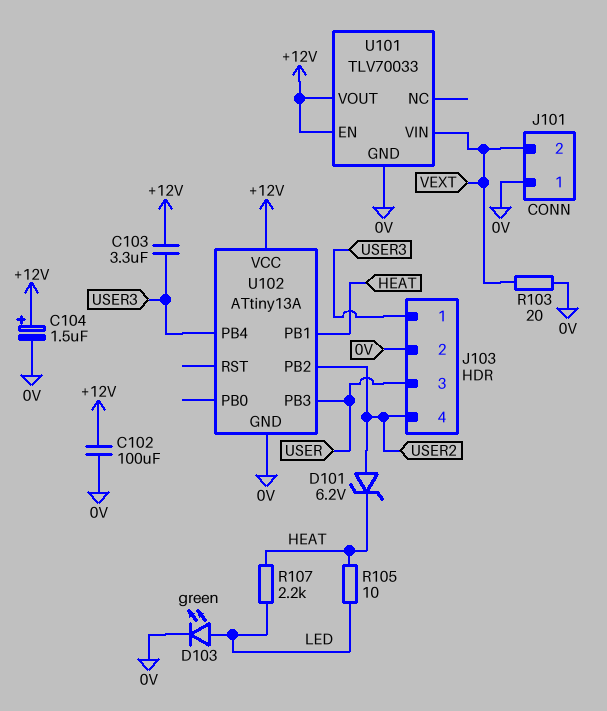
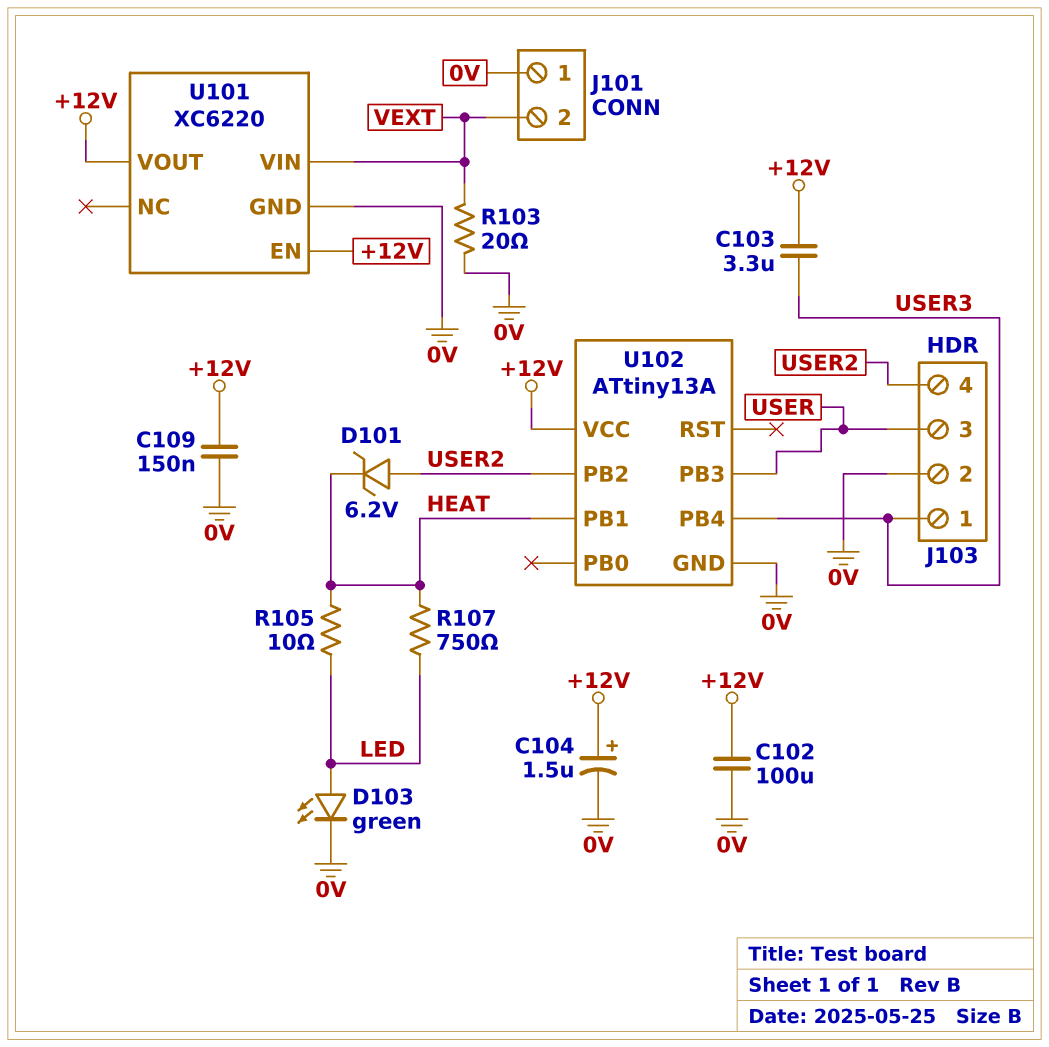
C109: none -> 150nF (+12V, 0V)
R107: 2.2k (HEAT, LED) -> 750 (HEAT, LED)
U101: TLV70033 -> XC6220

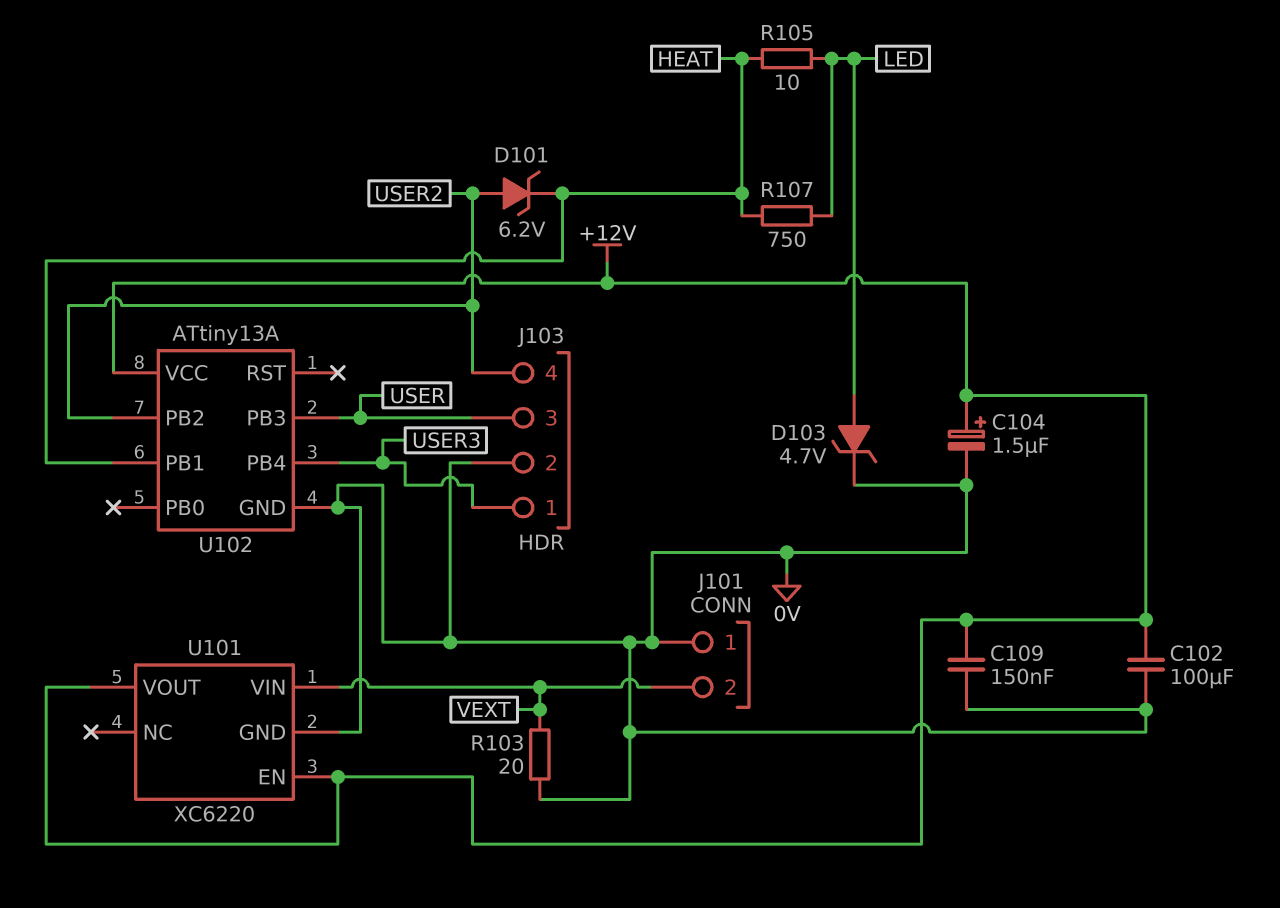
C103: 3.3uF (+12V, USER3) -> none
D103: LED green (A LED, K 0V) -> zener 4.7V (A LED, K 0V)

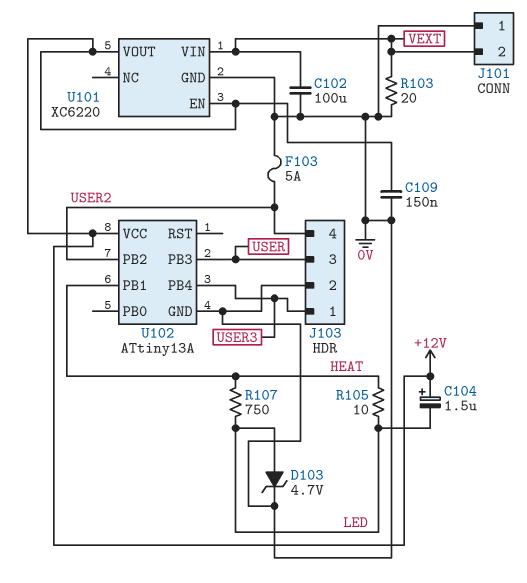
C102: 100uF (+12V, 0V) -> 100uF (0V, VEXT)
C104: 1.5uF (plus +12V, minus 0V) -> 1.5uF (plus +12V, minus LED)
D101: zener 6.2V (A USER2, K HEAT) -> none
F103: none -> 5A (0V, USER2)

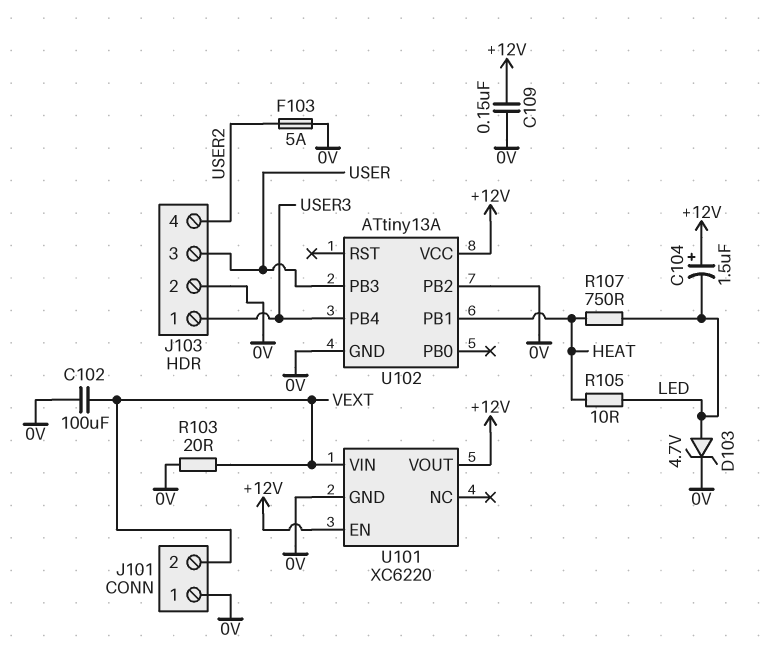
U102 pin PB2: USER2 -> 0V

